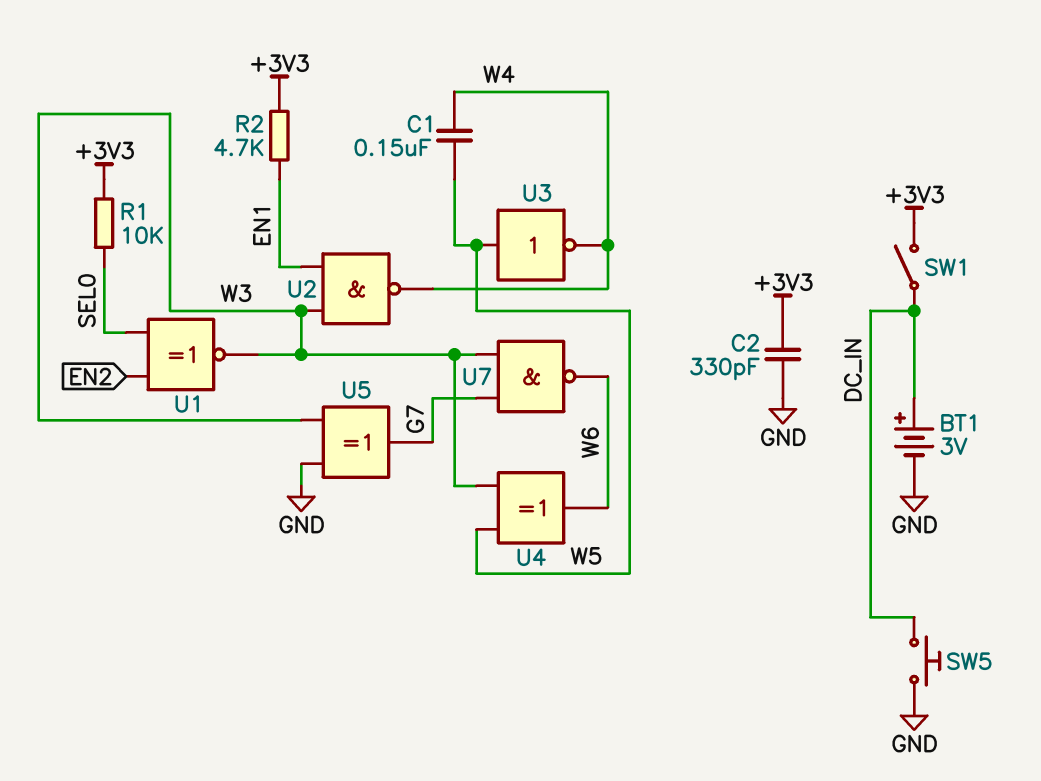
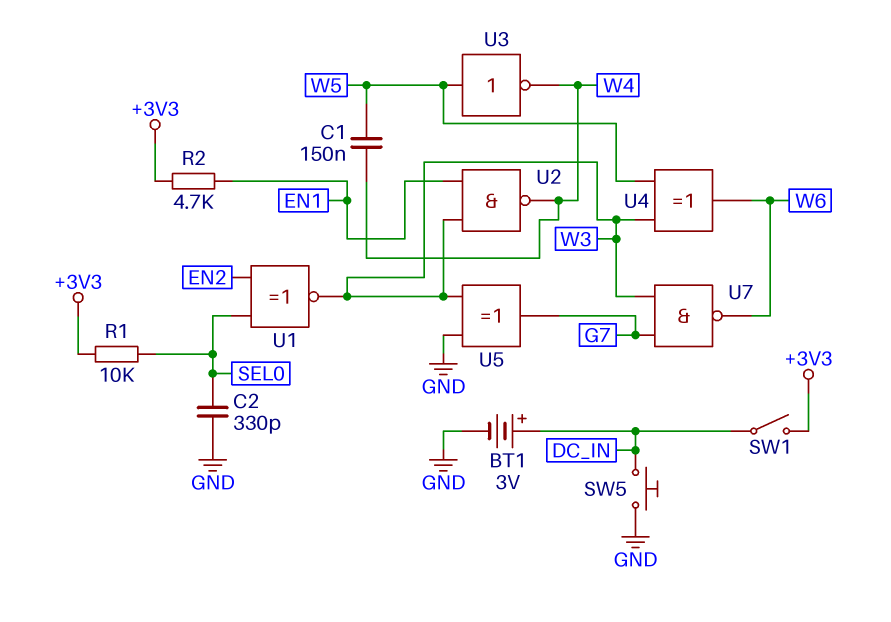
C2: 330pF (+3V3, GND) -> 330pF (GND, SEL0)

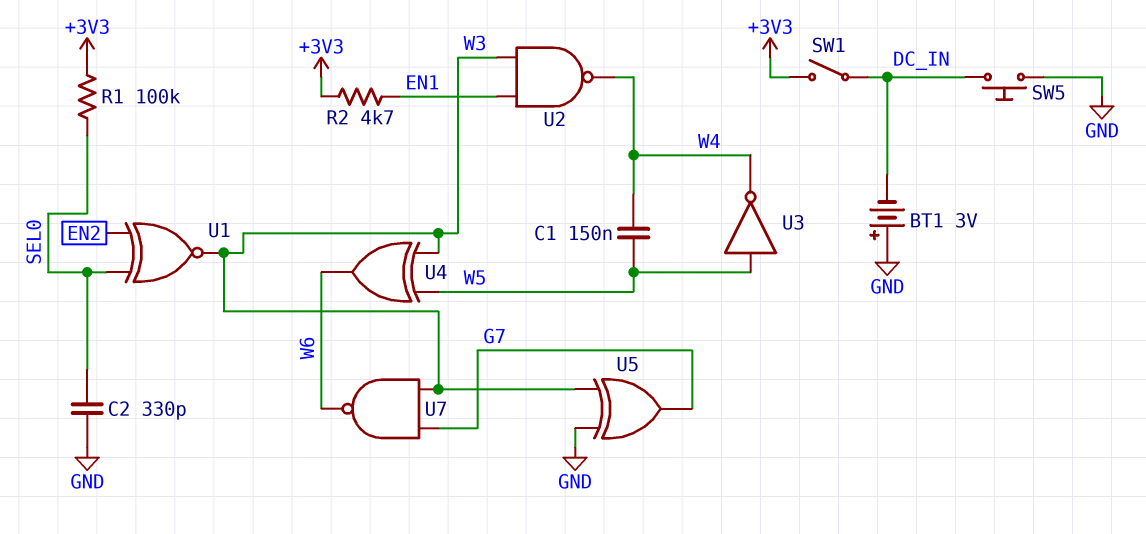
BT1: 3V (plus DC_IN, minus GND) -> 3V (plus GND, minus DC_IN)
R1: 10k (+3V3, SEL0) -> 100k (+3V3, SEL0)

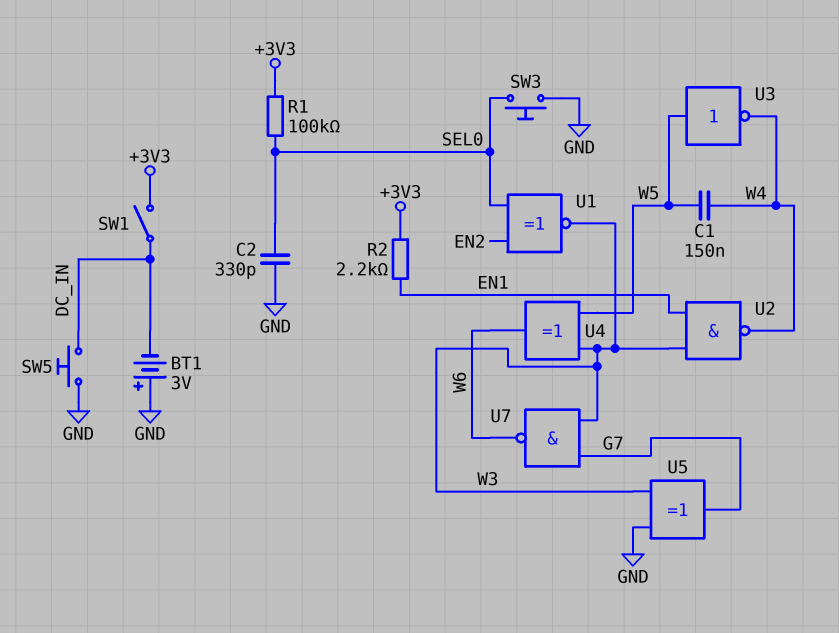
R2: 4.7k (+3V3, EN1) -> 2.2k (+3V3, EN1)
SW3: none -> button (GND, SEL0)

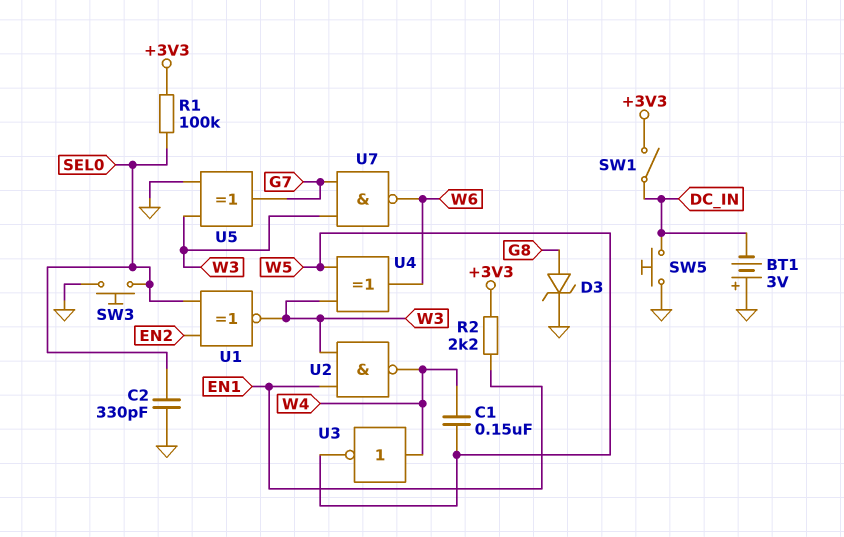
D3: none -> zener (A G8, K GND)
U3: NOT (in W5, out W4) -> NOT (in W4, out W5)

